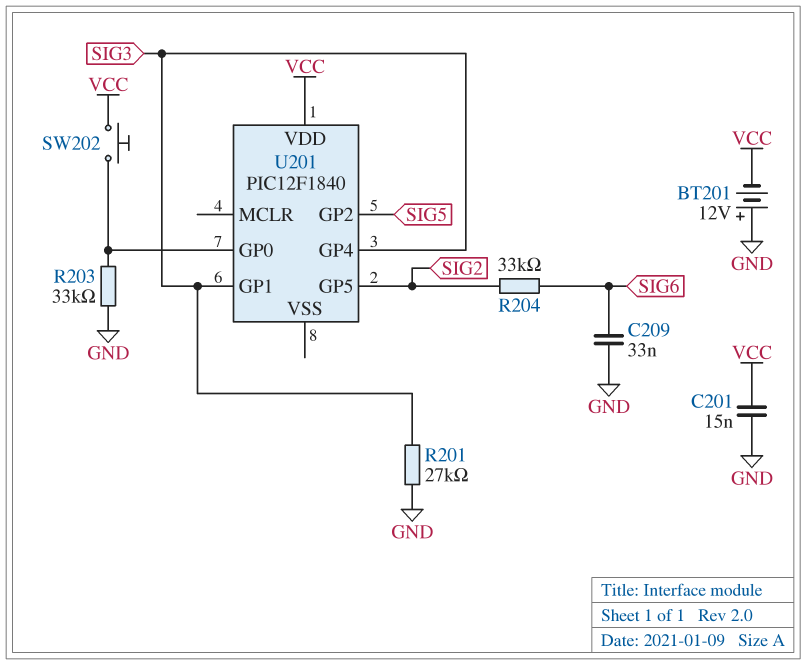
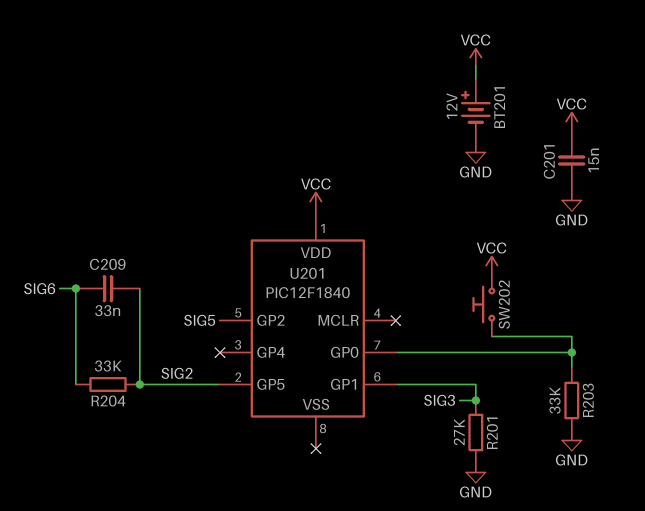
BT201: 12V (plus GND, minus VCC) -> 12V (plus VCC, minus GND)
C209: 33nF (GND, SIG6) -> 33nF (SIG2, SIG6)
U201 pin GP4: SIG3 -> none

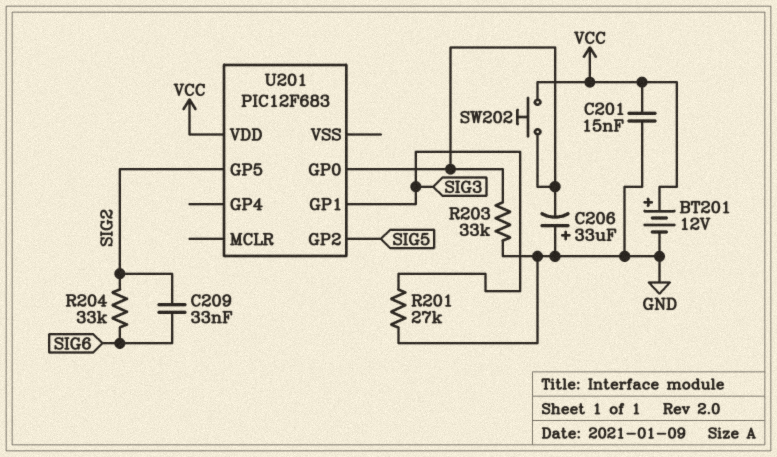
C206: none -> 33uF (plus GND, minus U201/GP0)
U201: PIC12F1840 -> PIC12F683

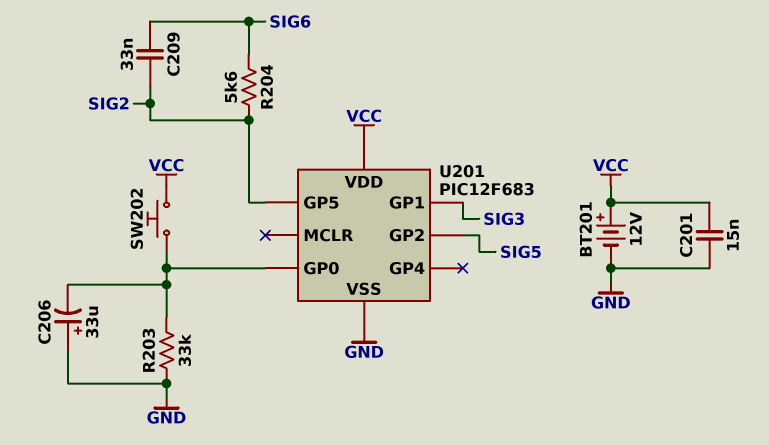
R201: 27k (GND, SIG3) -> none
R204: 33k (SIG2, SIG6) -> 5.6k (SIG2, SIG6)
U201 pin VSS: none -> GND

